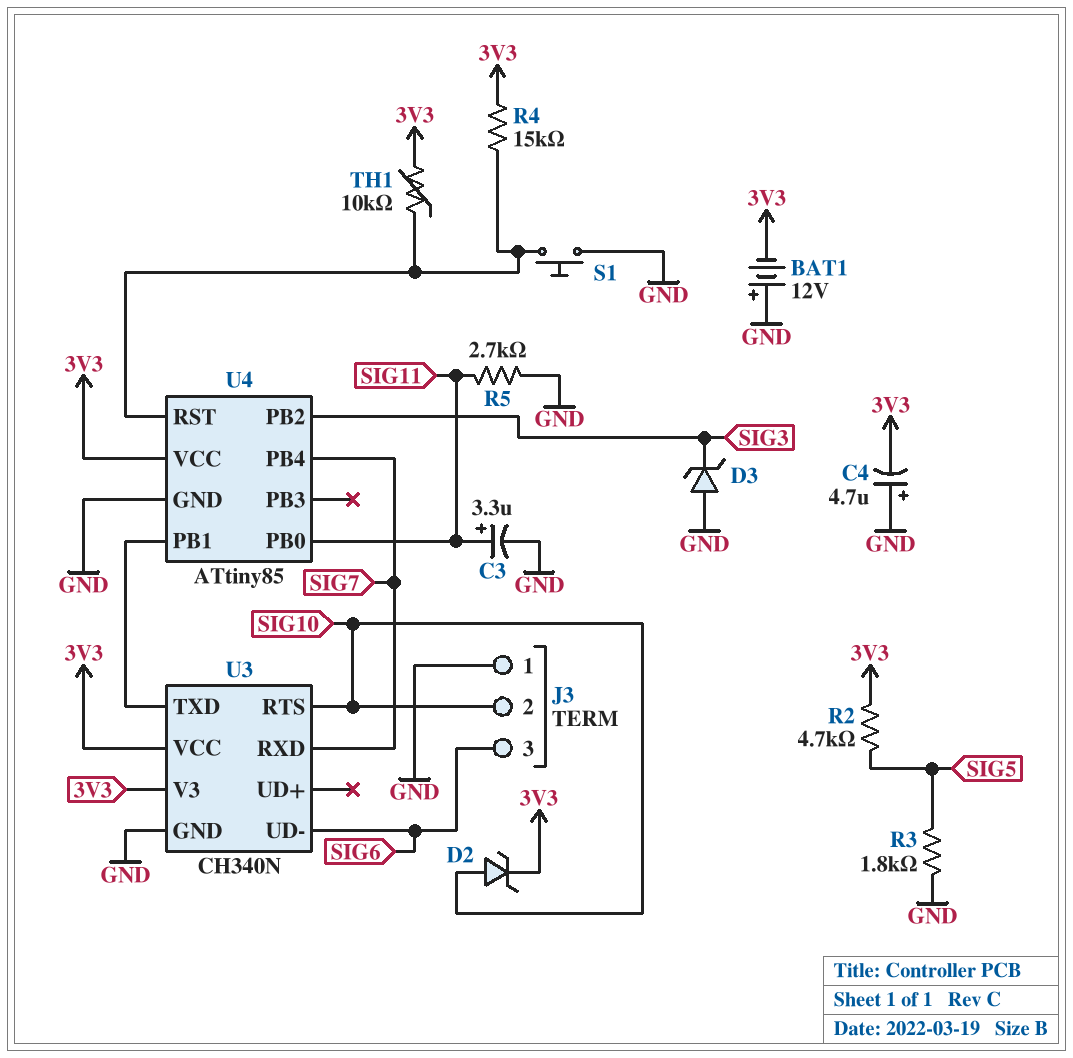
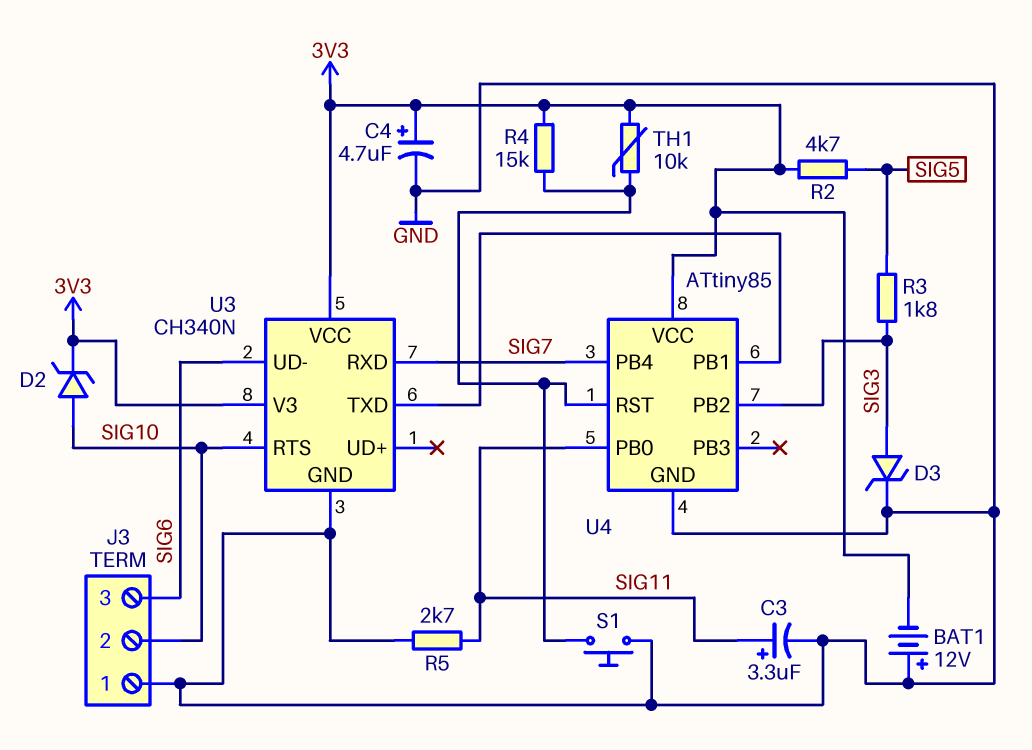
C4: 4.7uF (plus GND, minus 3V3) -> 4.7uF (plus 3V3, minus GND)
D3: zener (A GND, K SIG3) -> zener (A SIG3, K GND)
R3: 1.8k (GND, SIG5) -> 1.8k (SIG3, SIG5)

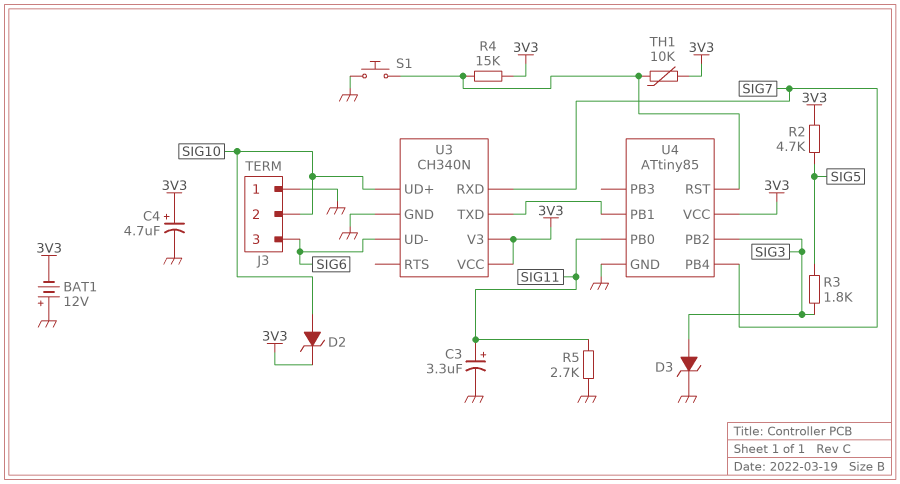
U3 pin RTS: SIG10 -> none
U3 pin UD+: none -> SIG10

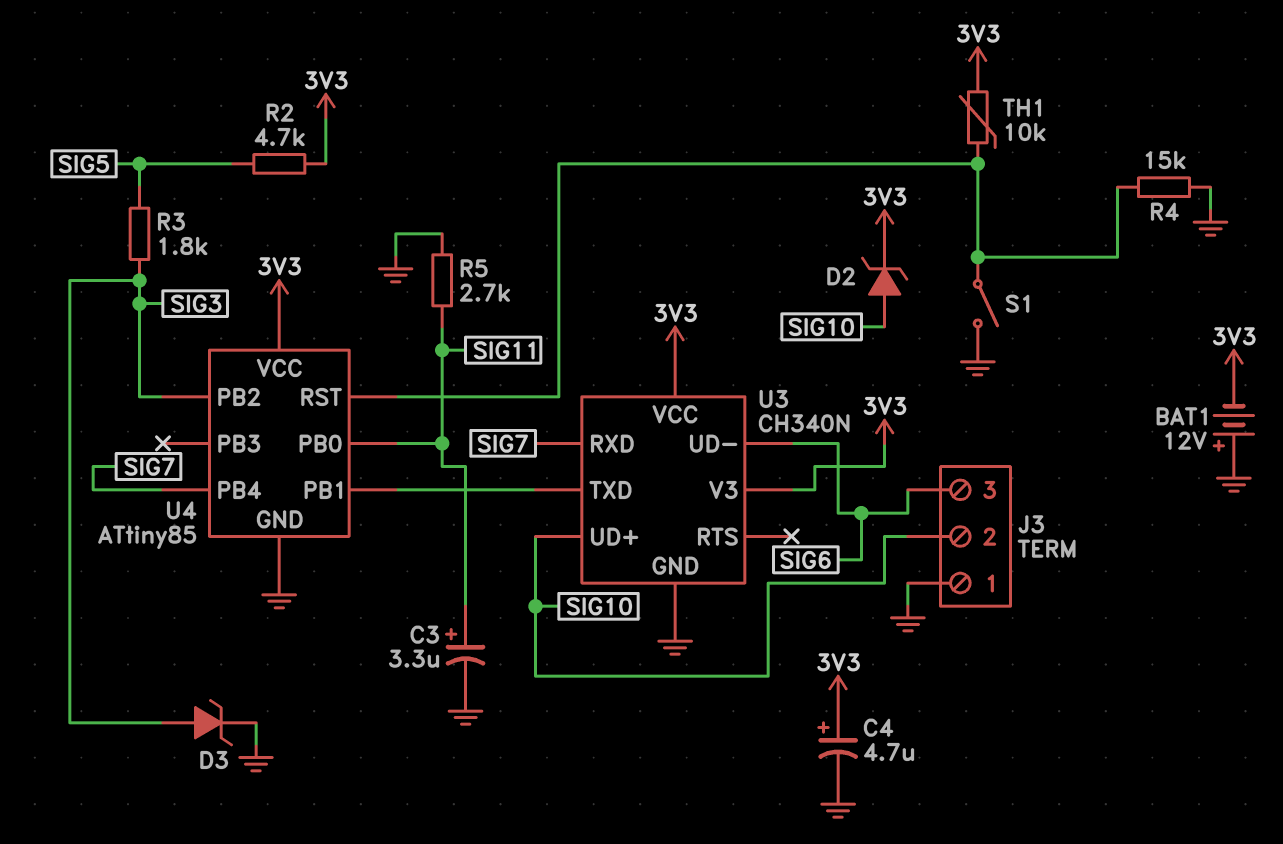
R4: 15k (3V3, U4/RST) -> 15k (GND, U4/RST)
S1: button (GND, U4/RST) -> switch (GND, U4/RST)

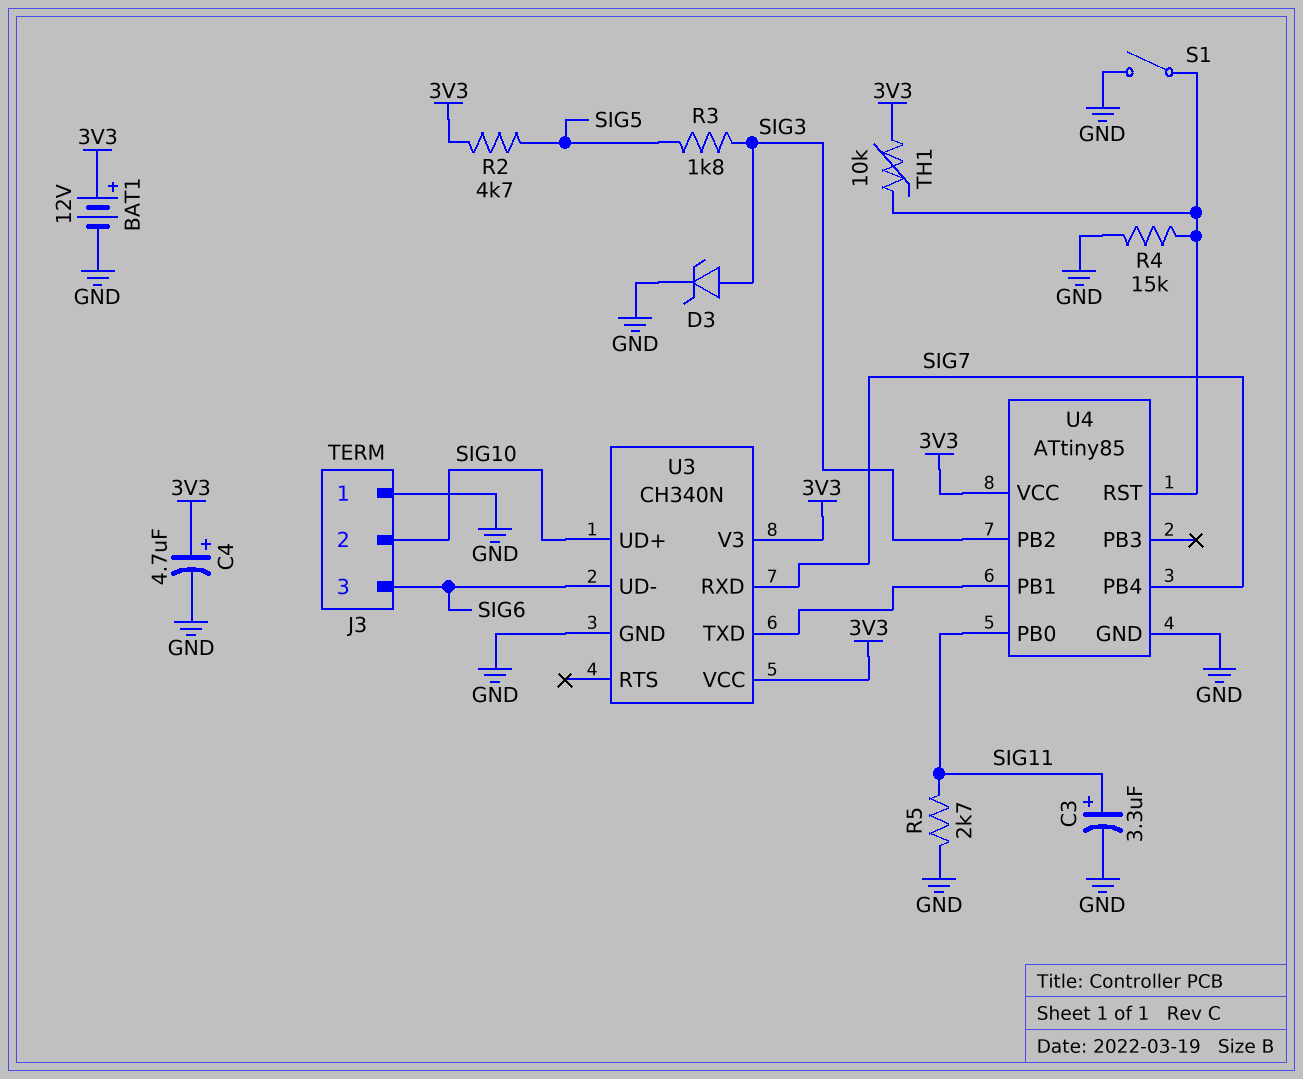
BAT1: 12V (plus GND, minus 3V3) -> 12V (plus 3V3, minus GND)
D2: zener (A SIG10, K 3V3) -> none

